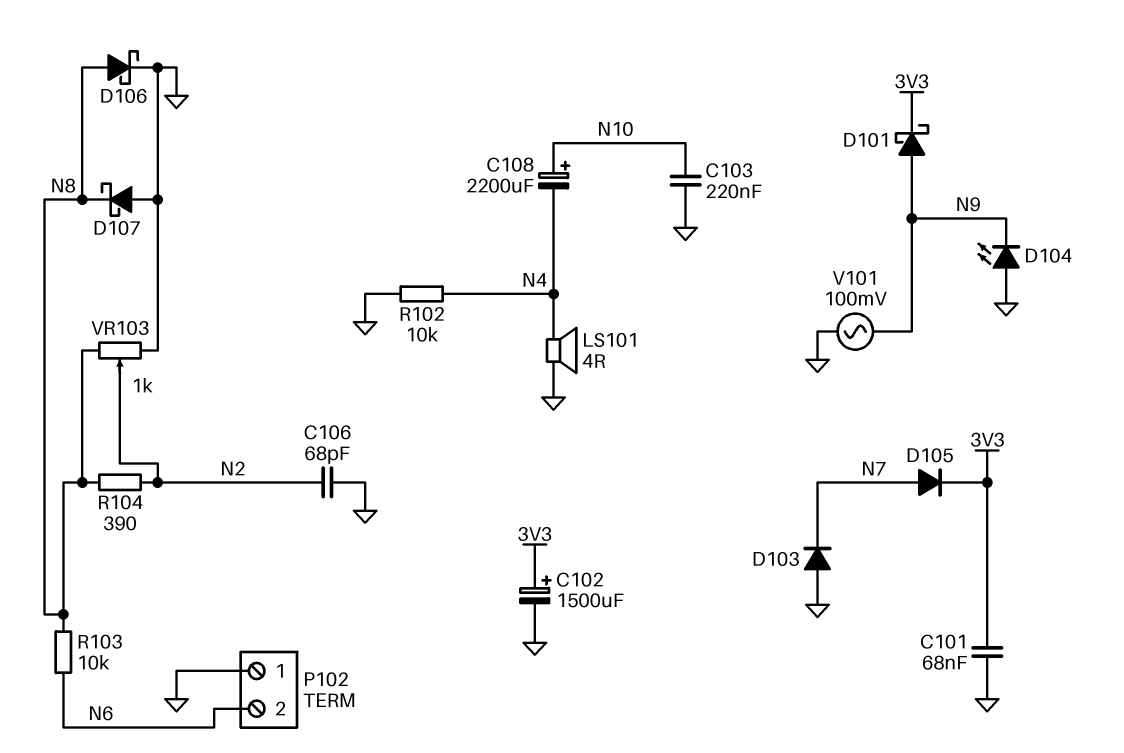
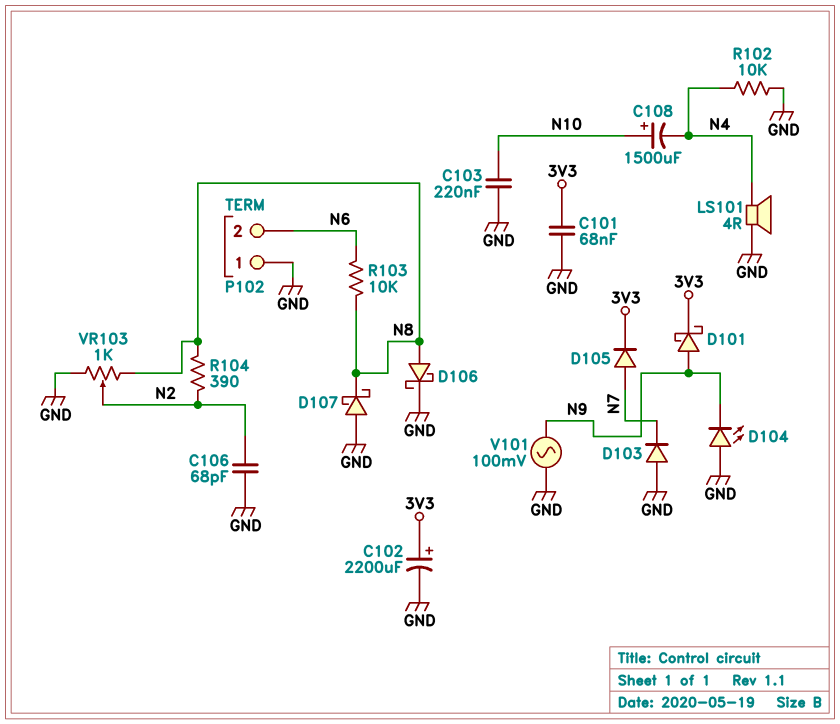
C102: 1500uF (plus 3V3, minus GND) -> 2200uF (plus 3V3, minus GND)
C108: 2200uF (plus N10, minus N4) -> 1500uF (plus N10, minus N4)

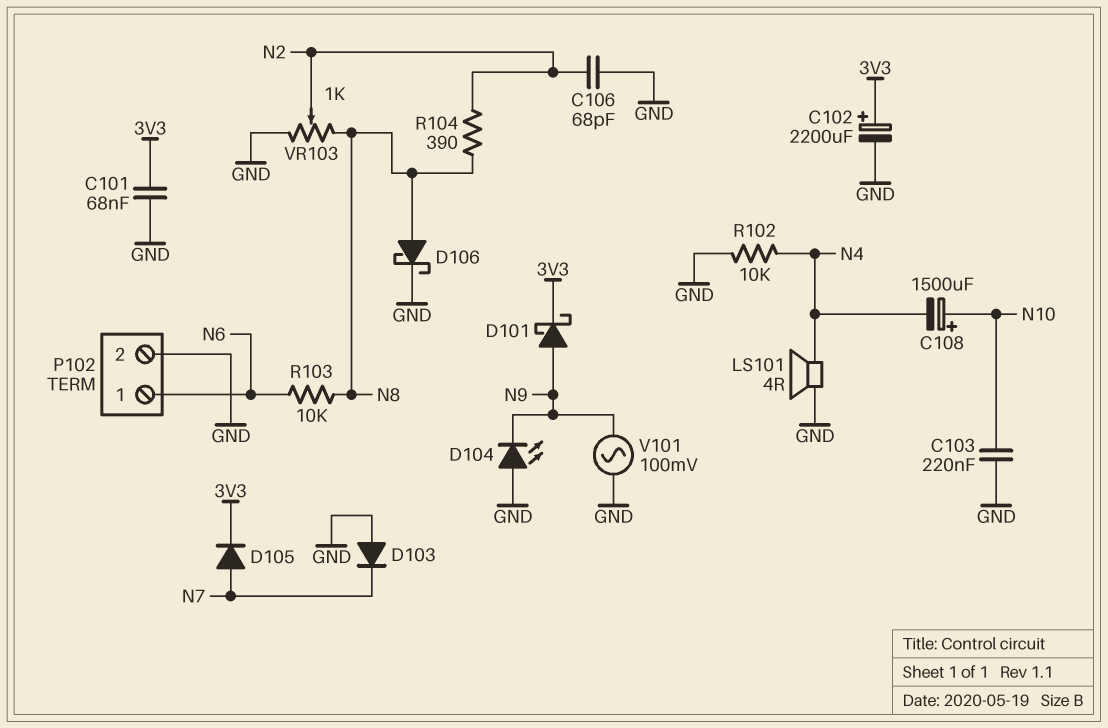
D107: schottky (A GND, K N8) -> none
P102 pin 1: GND -> N6
P102 pin 2: N6 -> GND

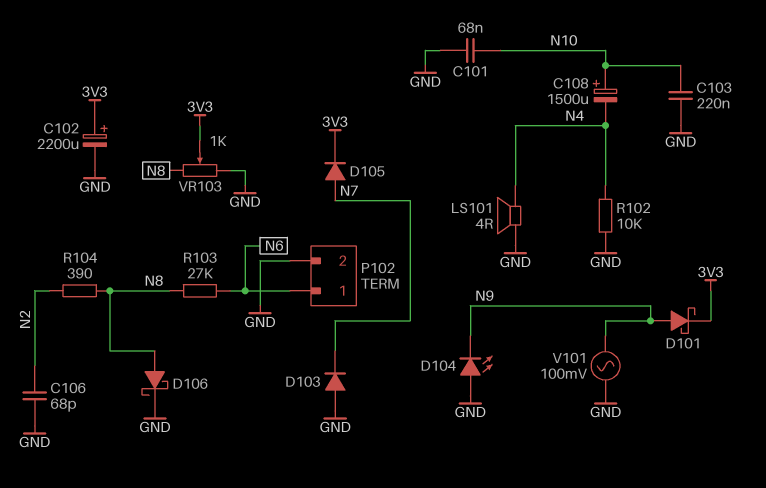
C101: 68nF (3V3, GND) -> 68nF (GND, N10)
R103: 10k (N6, N8) -> 27k (N6, N8)
VR103: 1k (GND, N8, wiper N2) -> 1k (GND, N8, wiper 3V3)

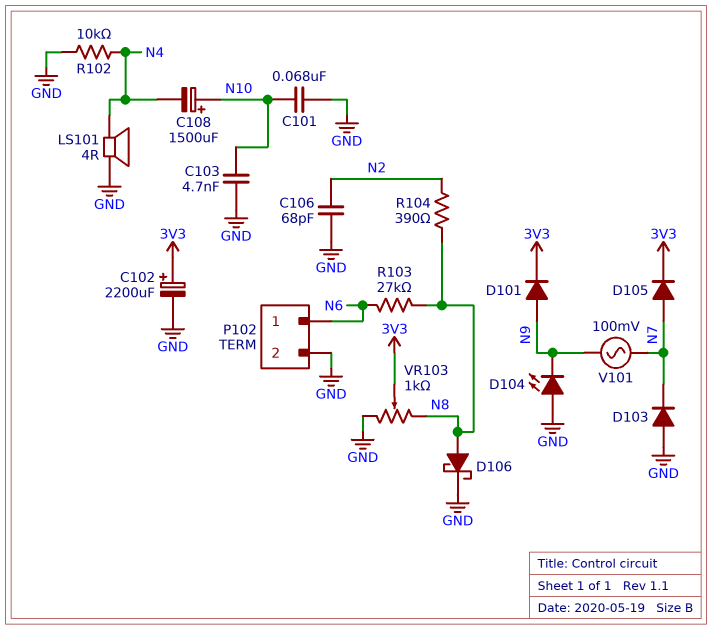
C103: 220nF (GND, N10) -> 4.7nF (GND, N10)
D101: schottky (A N9, K 3V3) -> diode (A N9, K 3V3)
V101: AC 100mV (GND, N9) -> AC 100mV (N7, N9)

